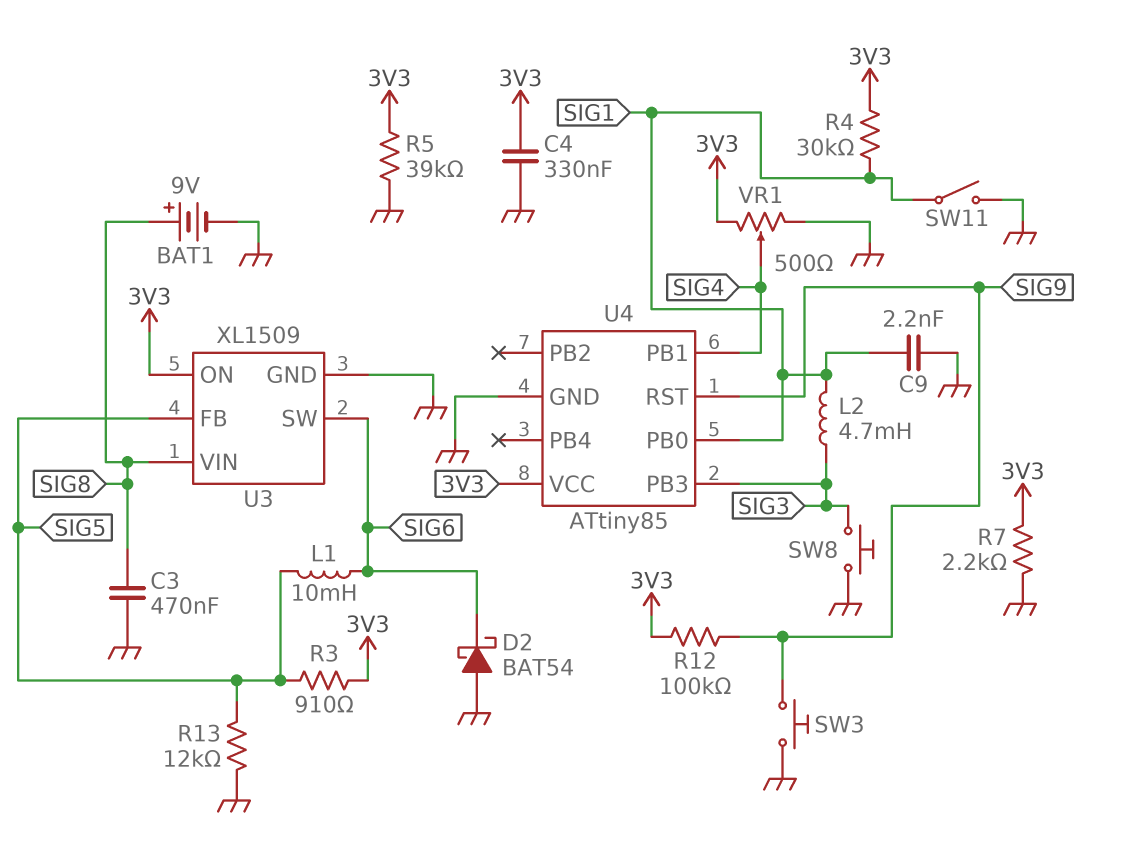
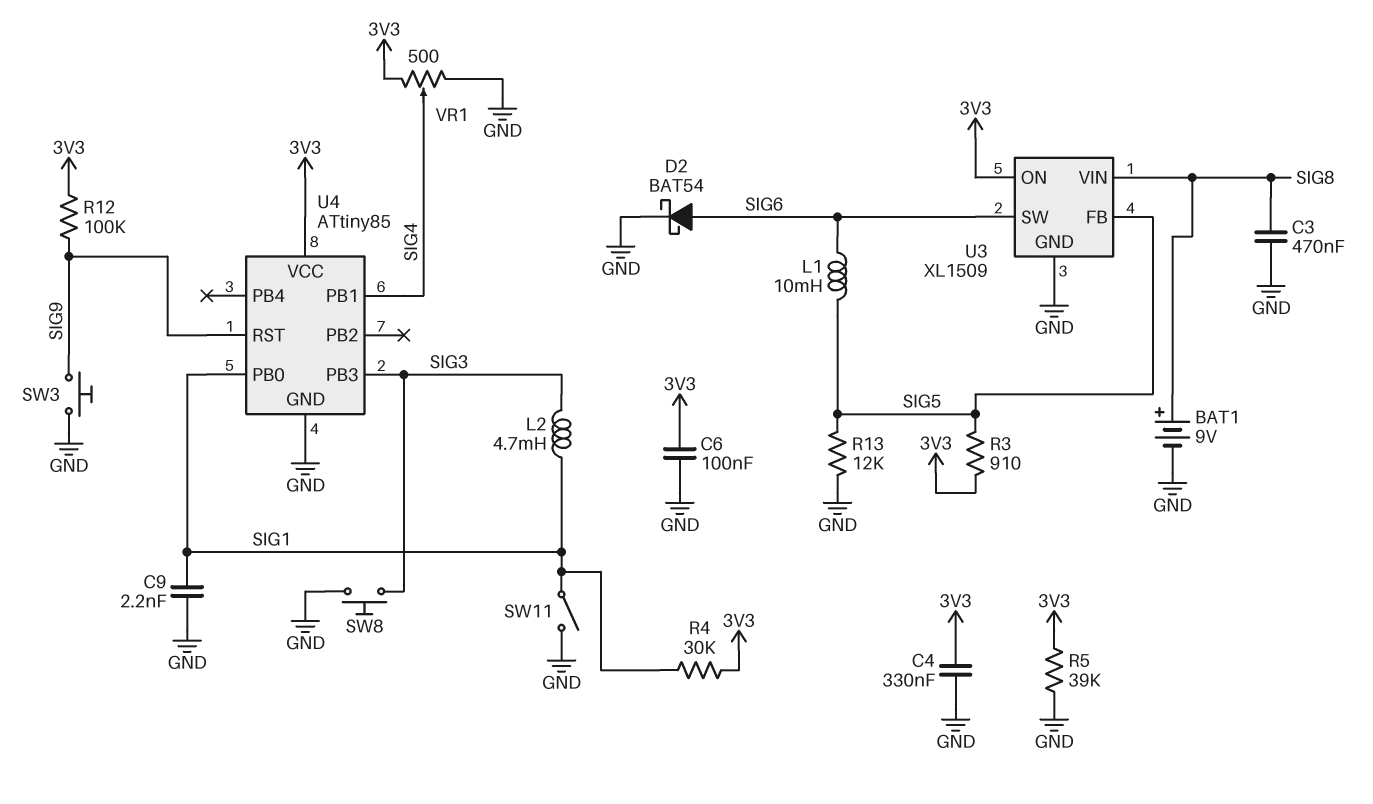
C6: none -> 100nF (3V3, GND)
D2: schottky BAT54 (A GND, K SIG6) -> schottky BAT54 (A SIG6, K GND)
R7: 2.2k (3V3, GND) -> none

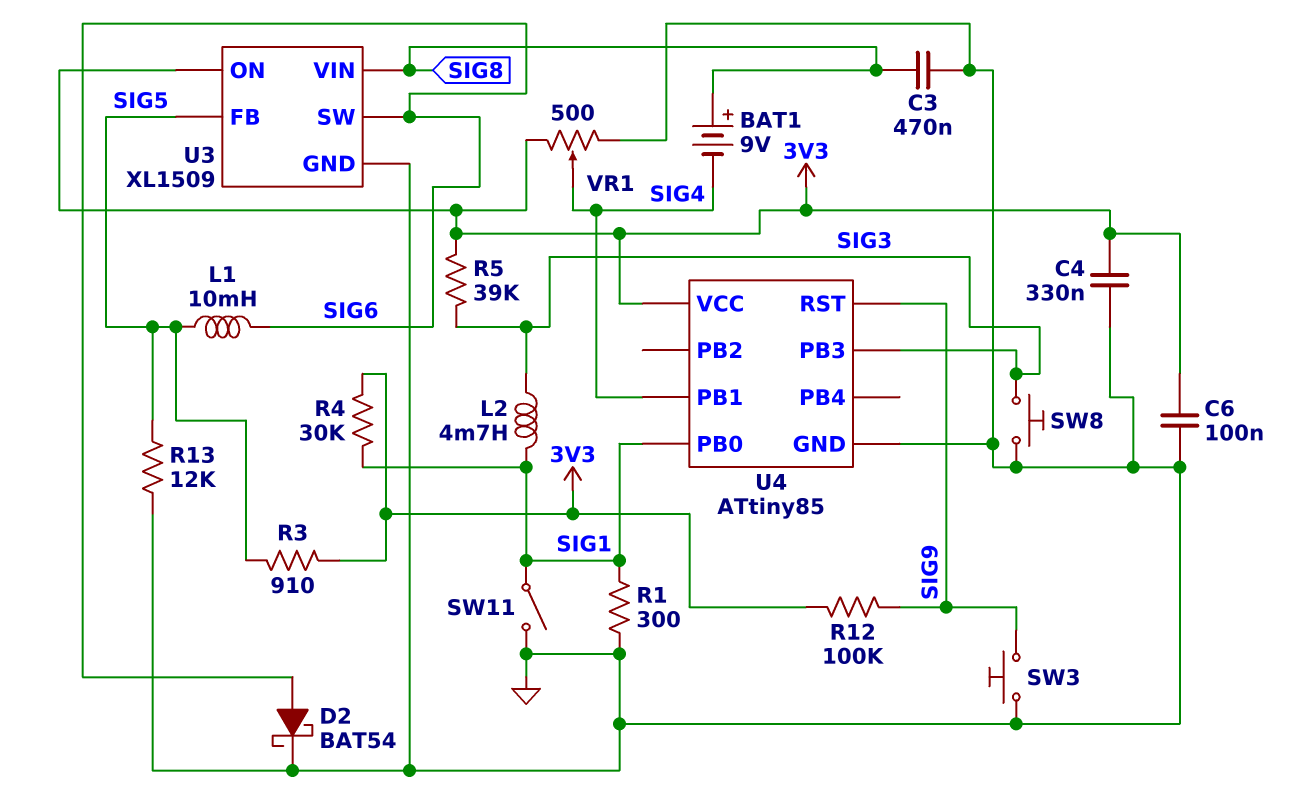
BAT1: 9V (plus SIG8, minus GND) -> 9V (plus SIG8, minus SIG4)
C9: 2.2nF (GND, SIG1) -> none
R1: none -> 300 (GND, SIG1)
R5: 39k (3V3, GND) -> 39k (3V3, SIG3)

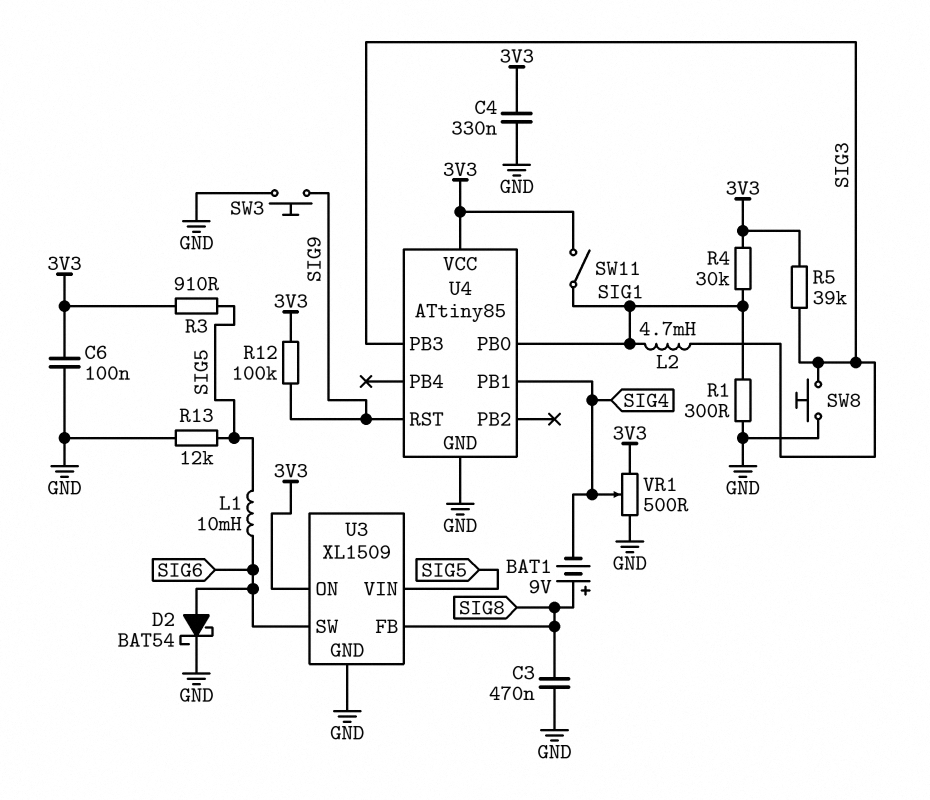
SW11: switch (GND, SIG1) -> switch (3V3, SIG1)
U3 pin FB: SIG5 -> SIG8
U3 pin VIN: SIG8 -> SIG5

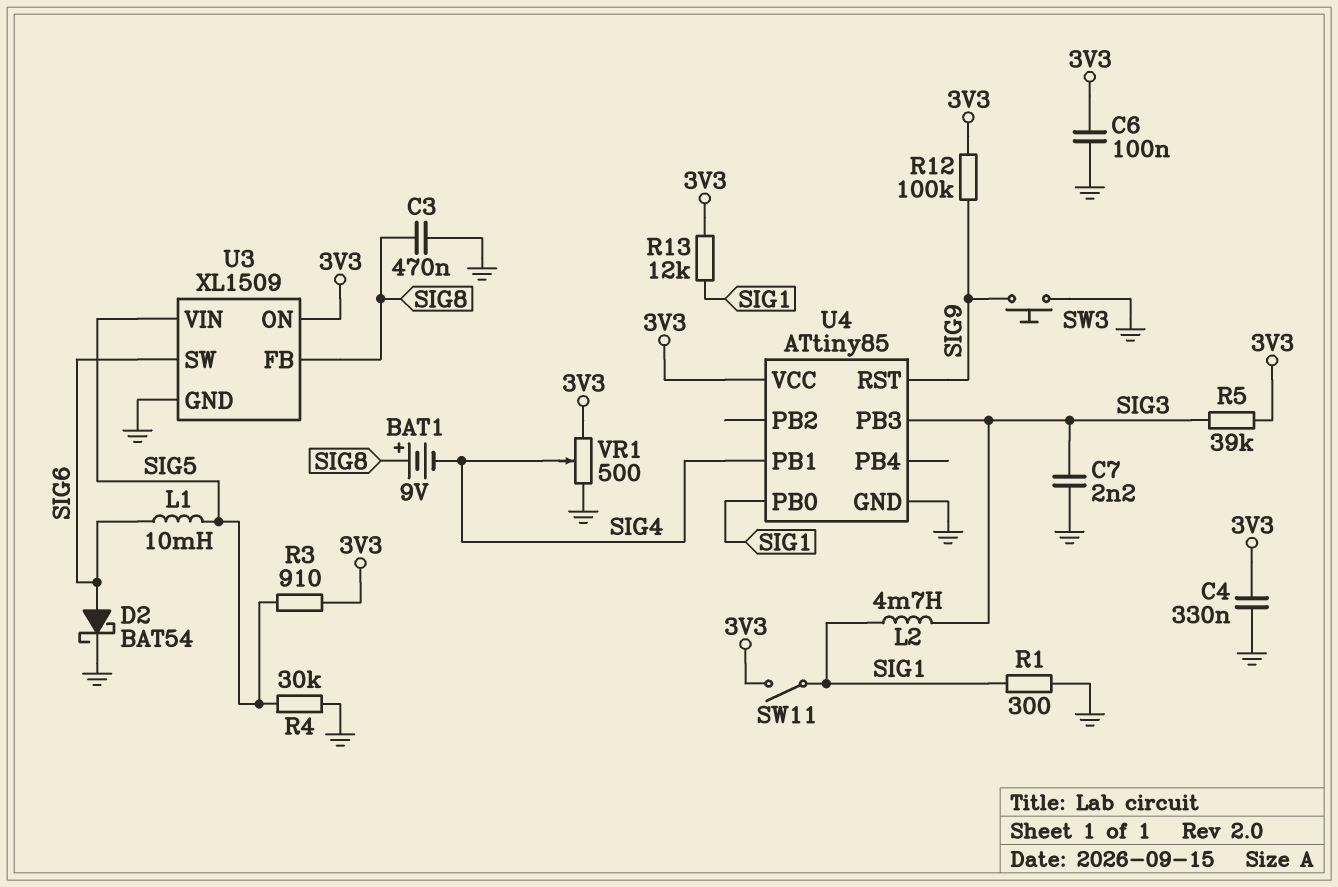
C7: none -> 2.2nF (GND, SIG3)
R4: 30k (3V3, SIG1) -> 30k (GND, SIG5)
R13: 12k (GND, SIG5) -> 12k (3V3, SIG1)
SW8: button (GND, SIG3) -> none

